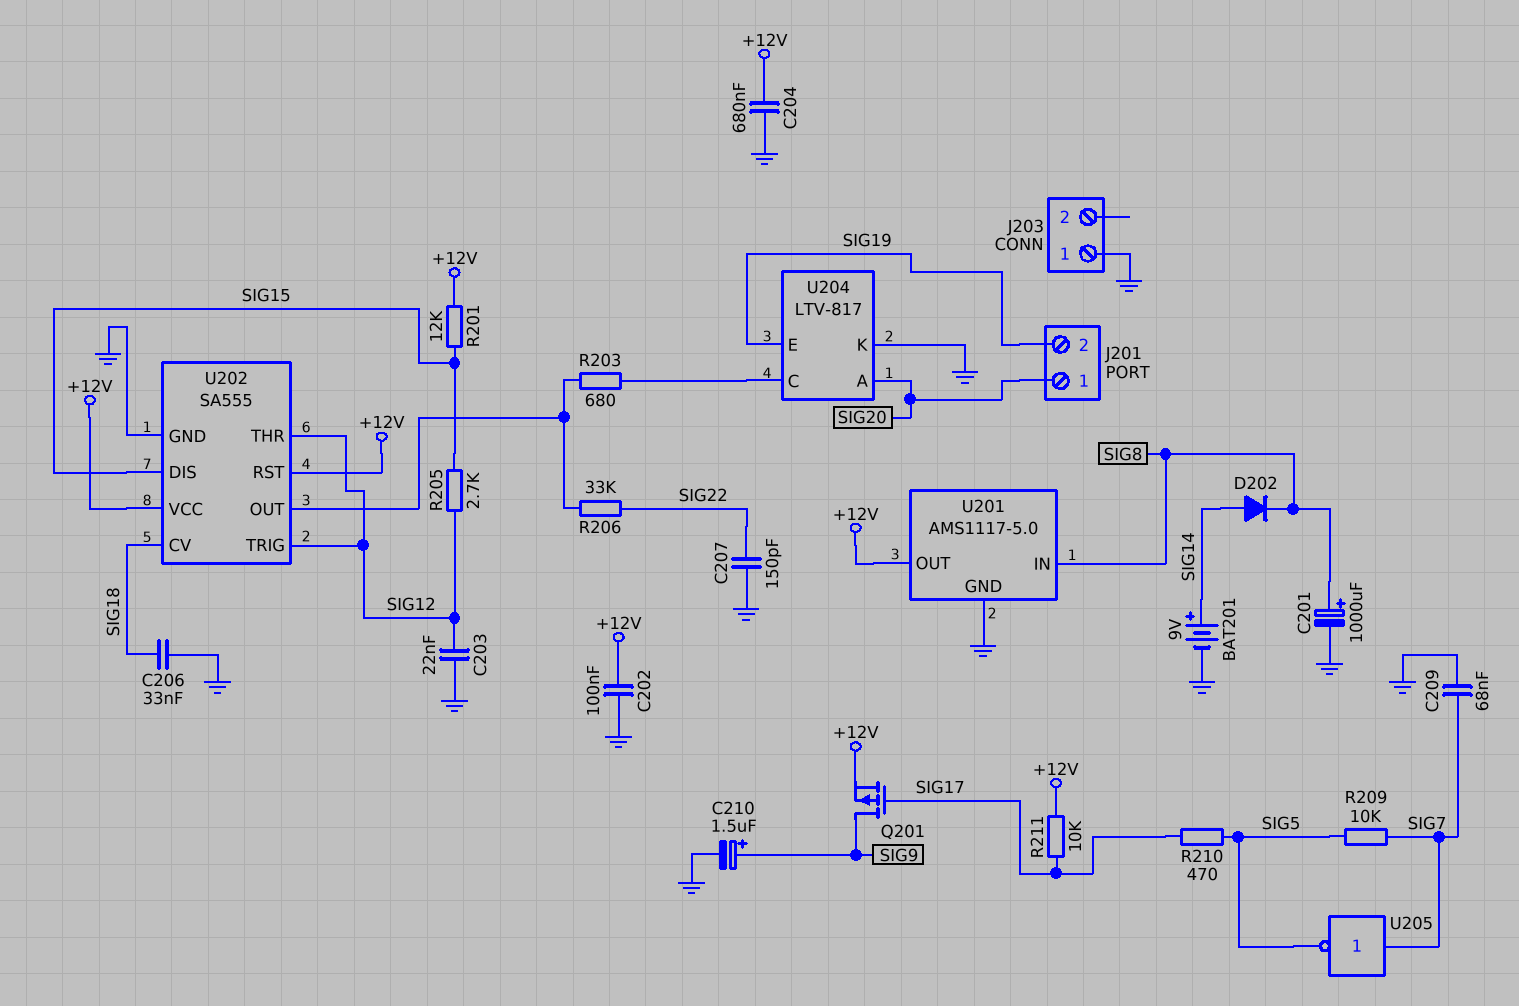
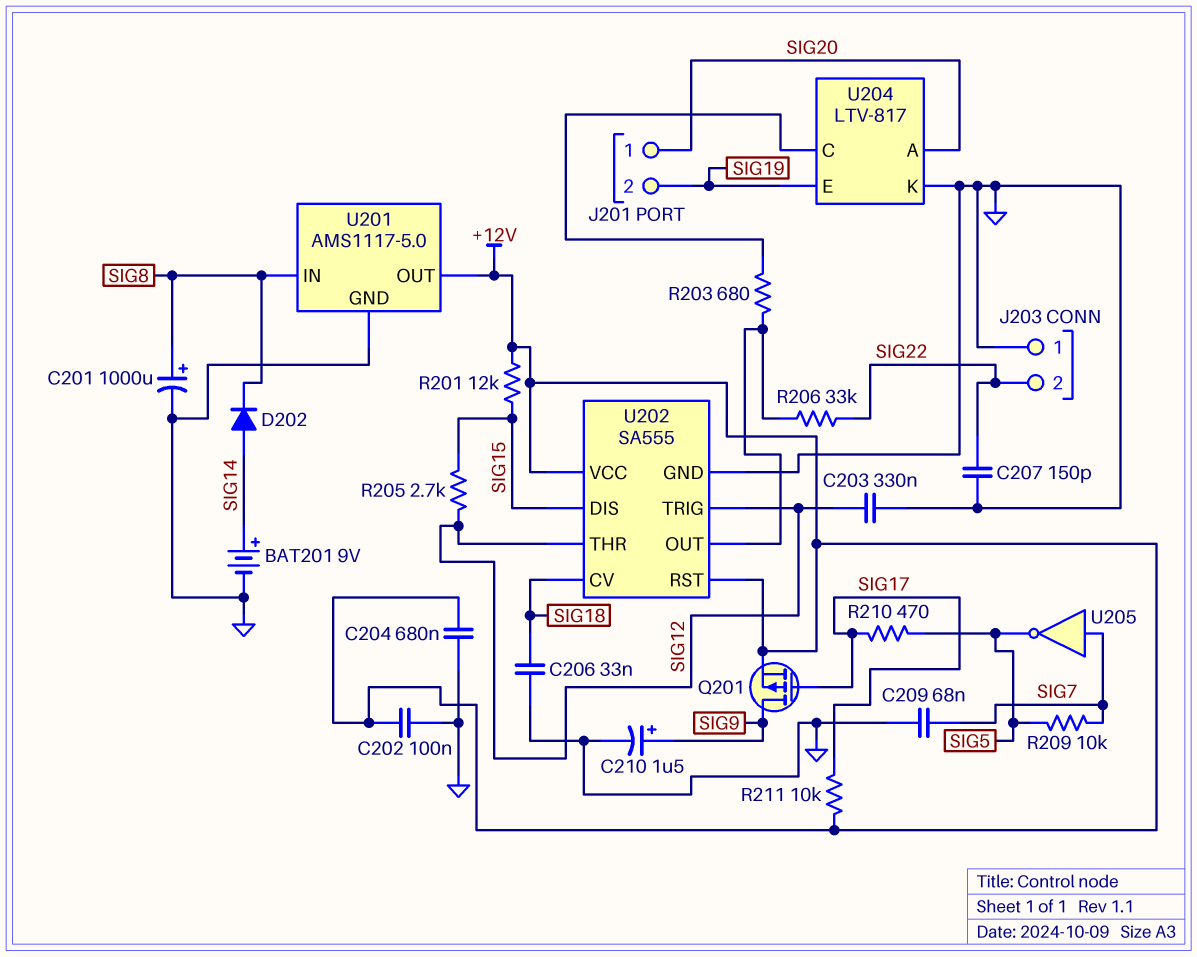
C203: 22nF (GND, SIG12) -> 330nF (GND, SIG12)
J203 pin 2: none -> SIG22

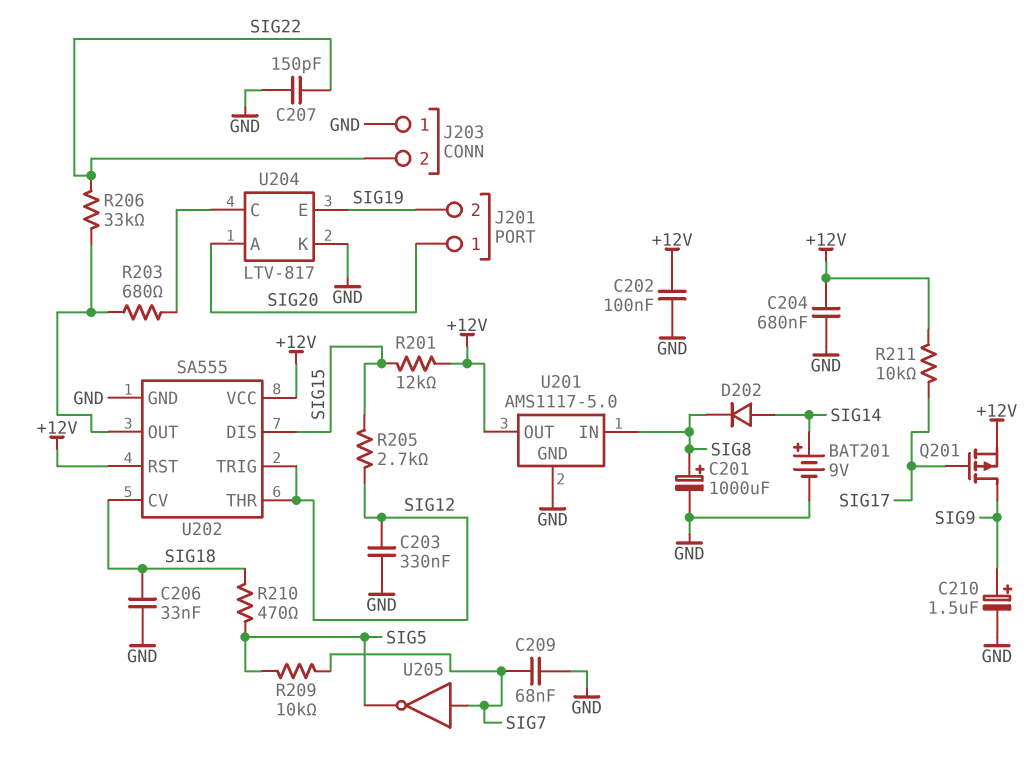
R210: 470 (SIG5, SIG17) -> 470 (SIG5, SIG18)

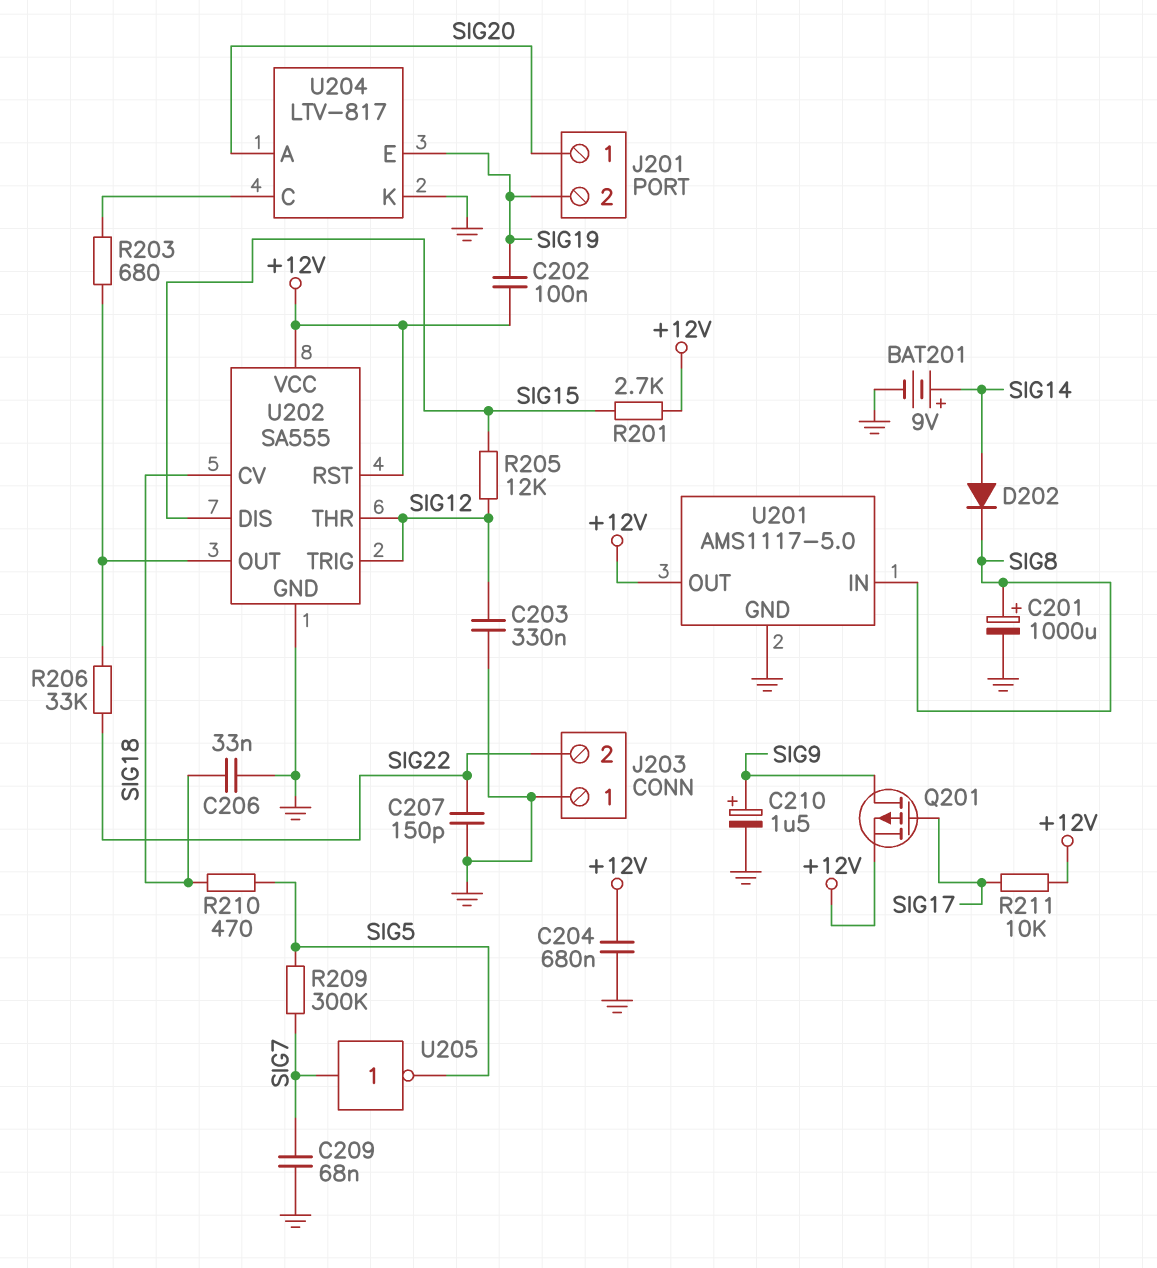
C202: 100nF (+12V, GND) -> 100nF (+12V, SIG19)
R201: 12k (+12V, SIG15) -> 2.7k (+12V, SIG15)
R205: 2.7k (SIG12, SIG15) -> 12k (SIG12, SIG15)
R209: 10k (SIG5, SIG7) -> 300k (SIG5, SIG7)

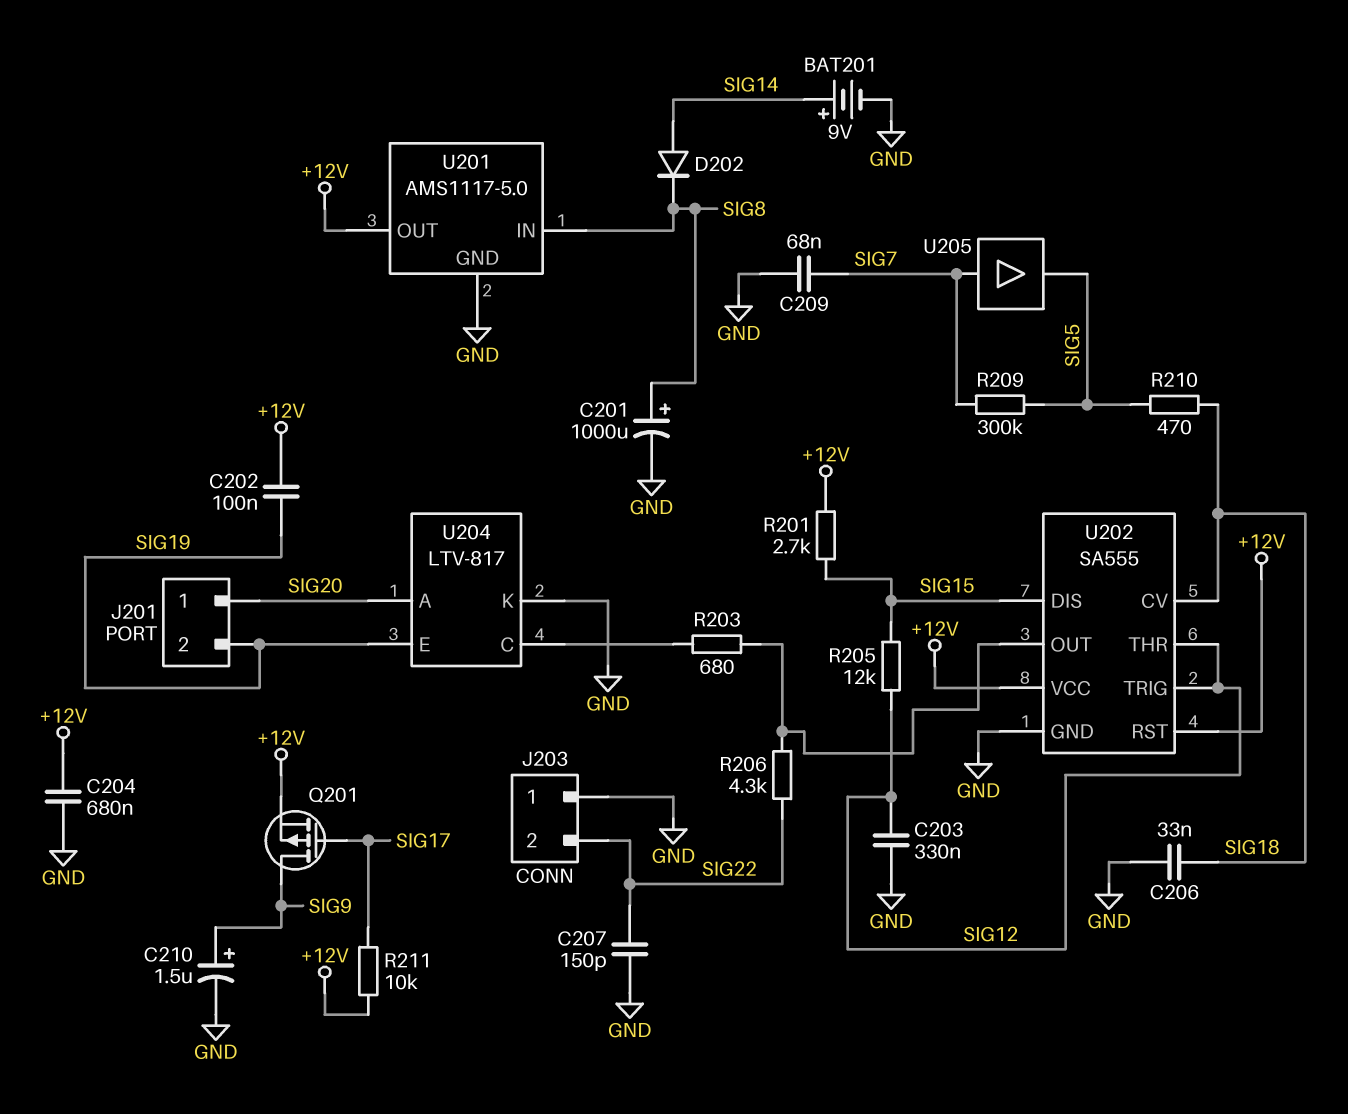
R206: 33k (SIG22, U202/OUT) -> 4.3k (SIG22, U202/OUT)
U205: NOT (in SIG7, out SIG5) -> buffer (in SIG7, out SIG5)

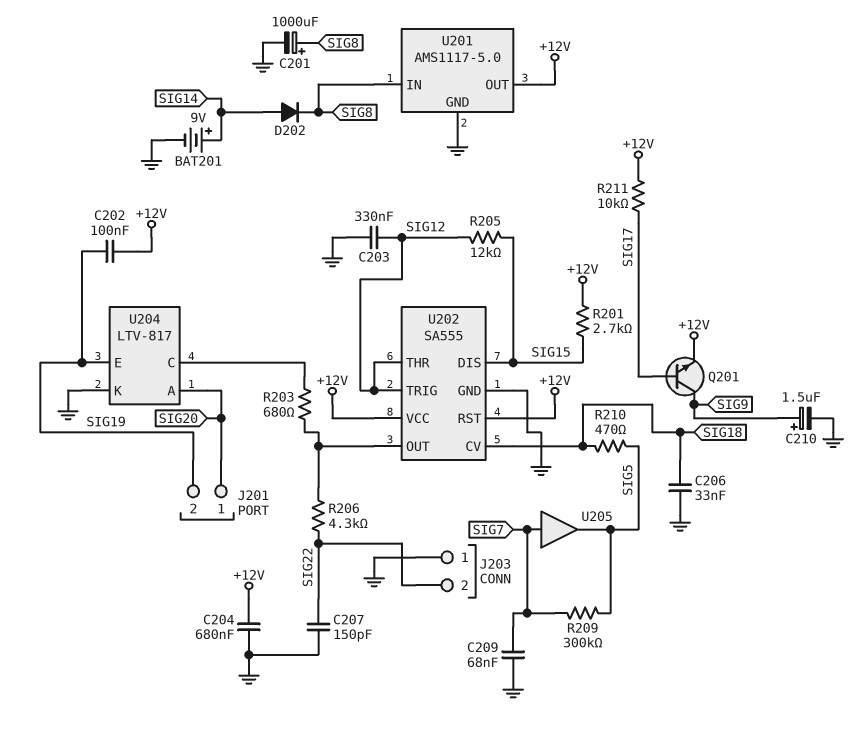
Q201: PMOS (G SIG17, D SIG9, S +12V) -> NPN (B SIG17, C SIG9, E +12V)

